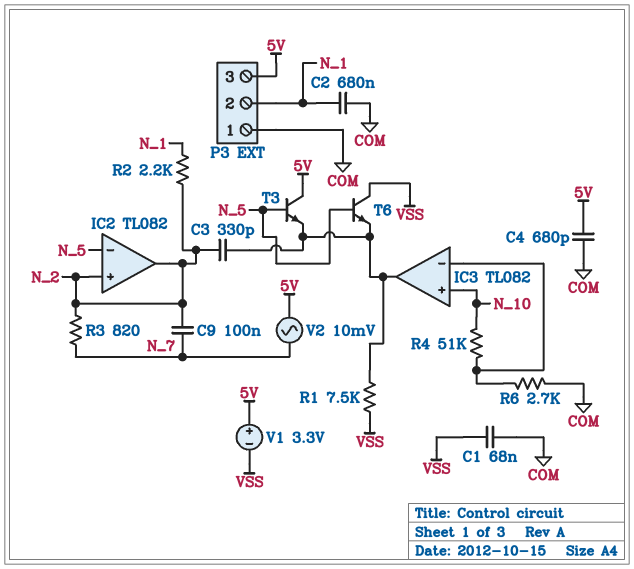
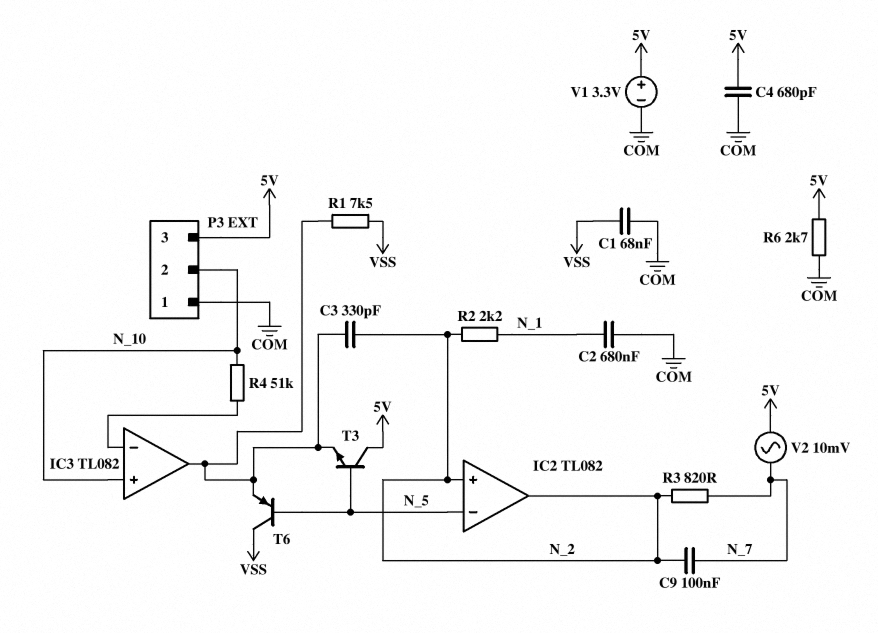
P3 pin 2: N_1 -> N_10
R6: 2.7k (COM, IC3/in-) -> 2.7k (5V, COM)
T6: NPN (B N_5, C VSS, E IC3/out) -> PNP (B N_5, C VSS, E IC3/out)
V1: 3.3V (plus 5V, minus VSS) -> 3.3V (plus 5V, minus COM)

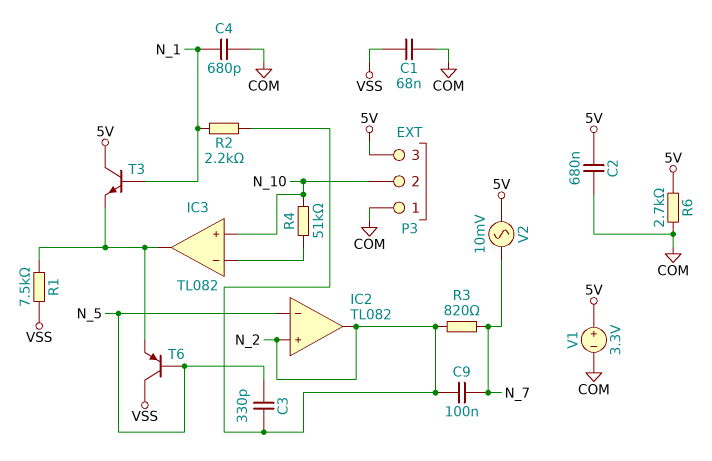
C2: 680nF (COM, N_1) -> 680nF (5V, COM)
C3: 330pF (IC3/out, N_2) -> 330pF (N_2, N_5)
C4: 680pF (5V, COM) -> 680pF (COM, N_1)
T3: NPN (B N_5, C 5V, E IC3/out) -> NPN (B N_1, C 5V, E IC3/out)

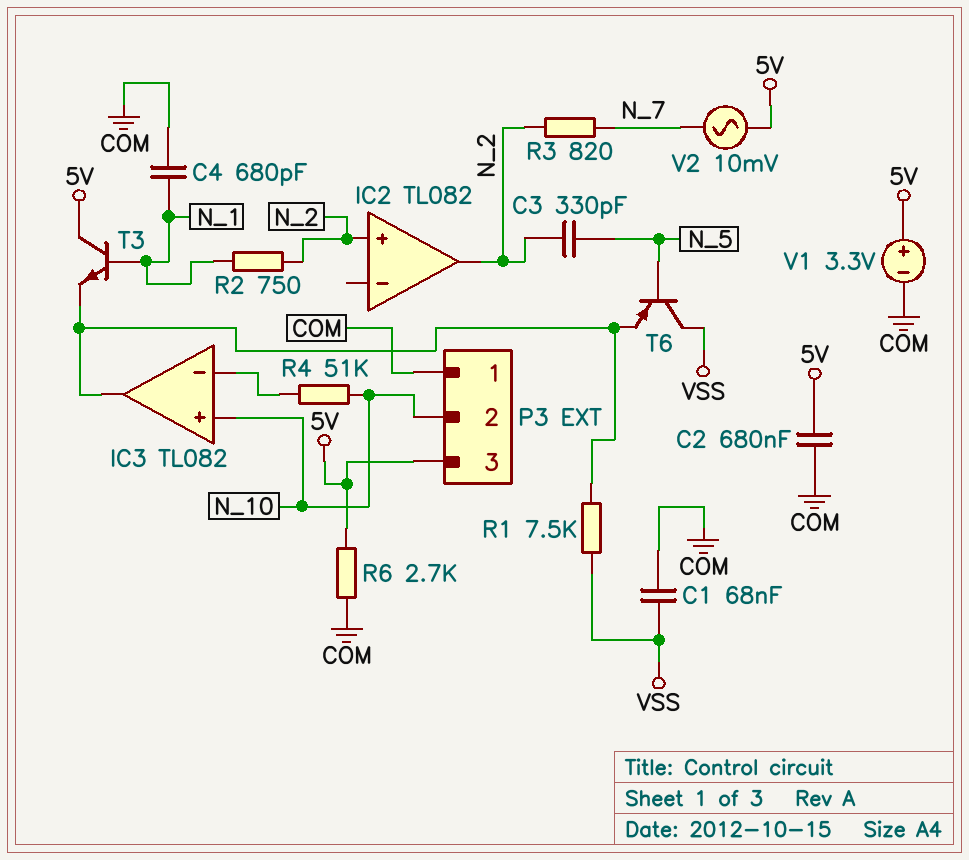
C9: 100nF (N_2, N_7) -> none
IC2 pin in-: N_5 -> none
R2: 2.2k (N_1, N_2) -> 750 (N_1, N_2)

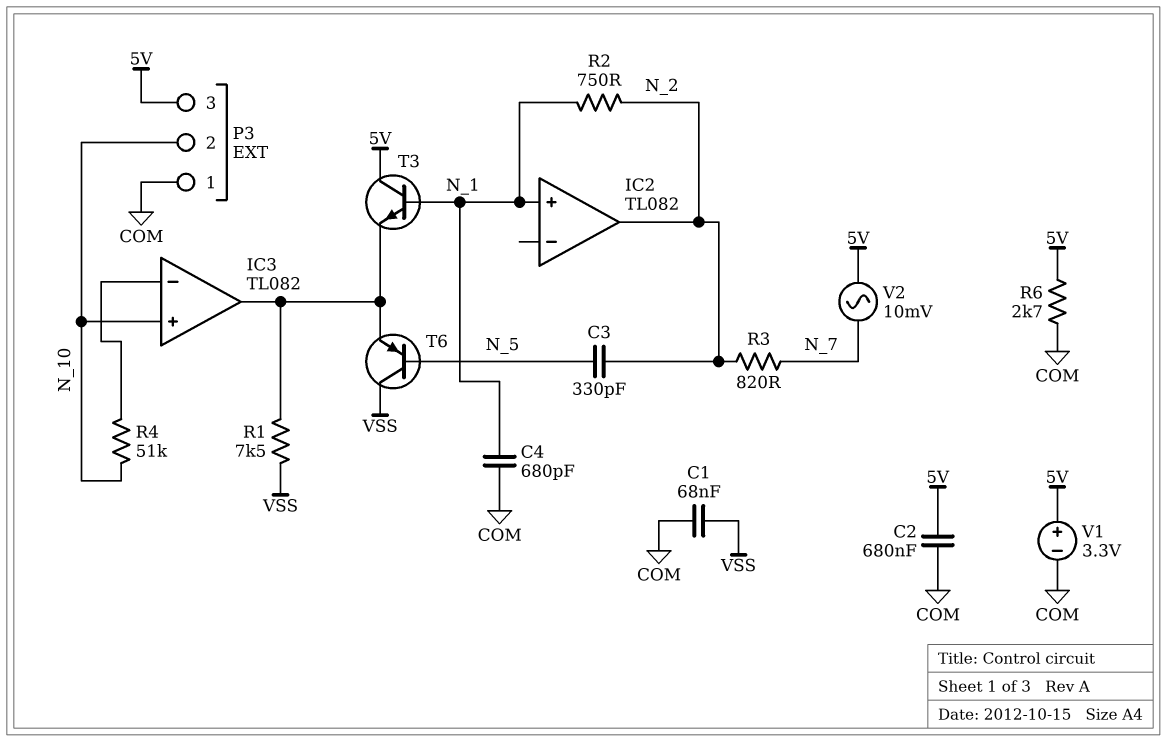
IC2 pin in+: N_2 -> N_1

